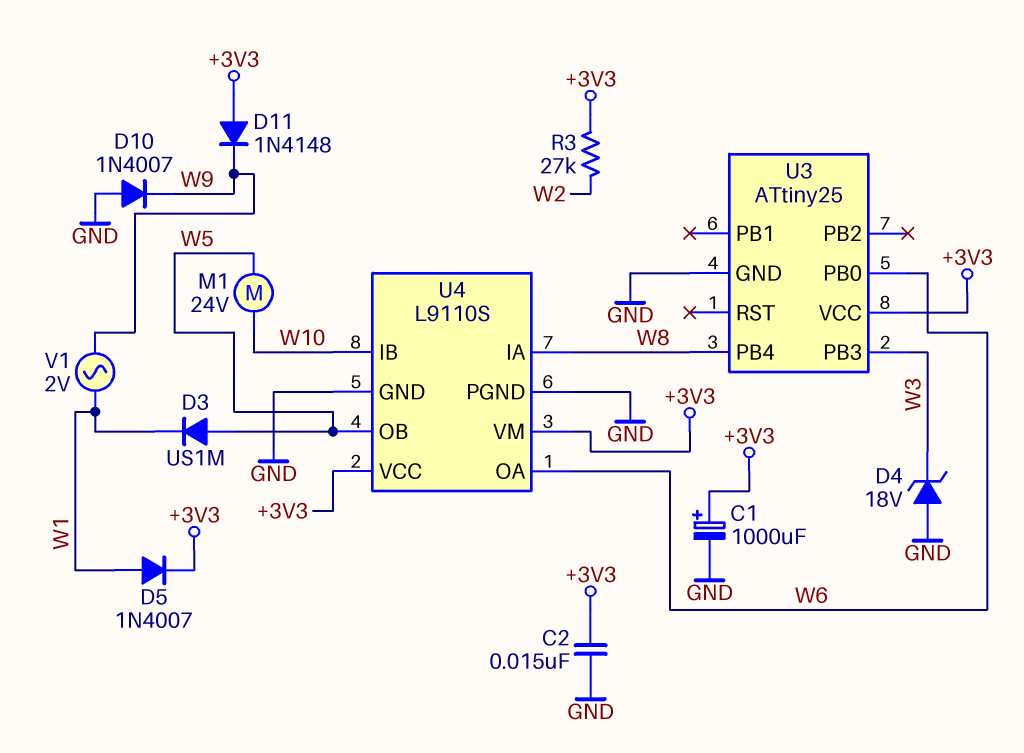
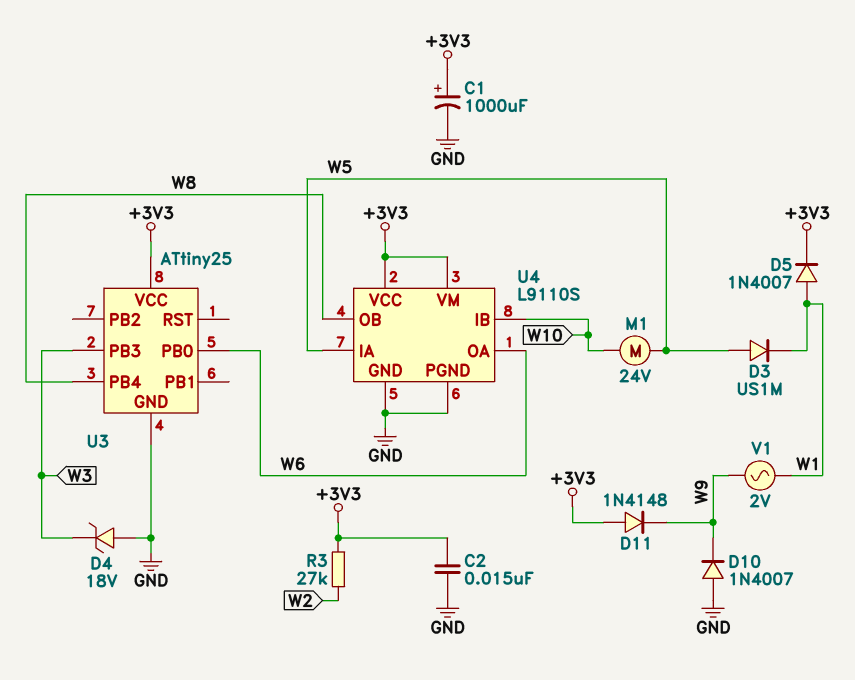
U4 pin IA: W8 -> W5
U4 pin OB: W5 -> W8

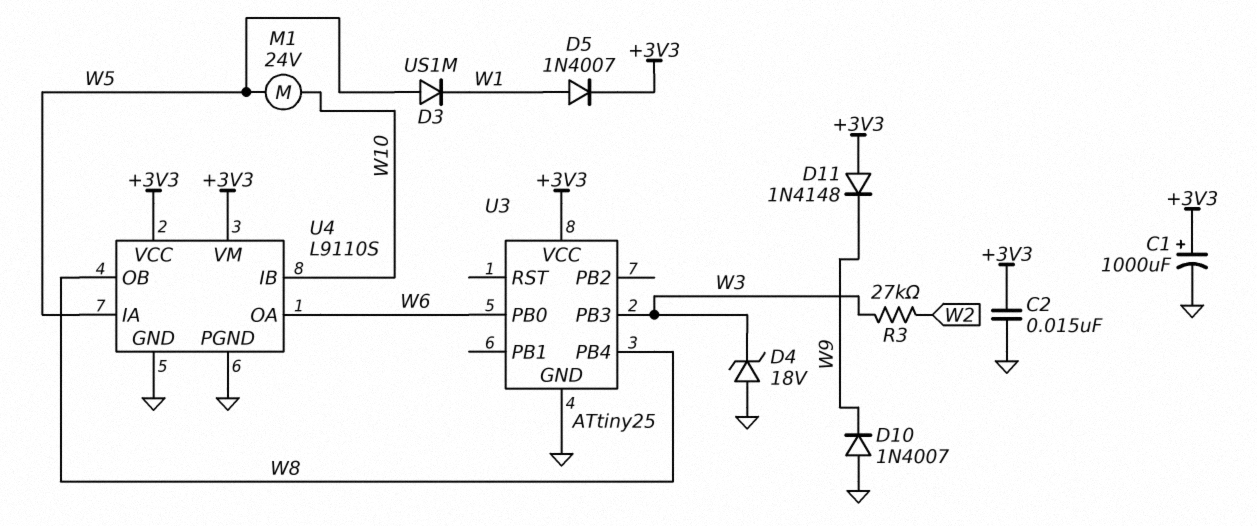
R3: 27k (+3V3, W2) -> 27k (W2, W3)
V1: AC 2V (W1, W9) -> none

